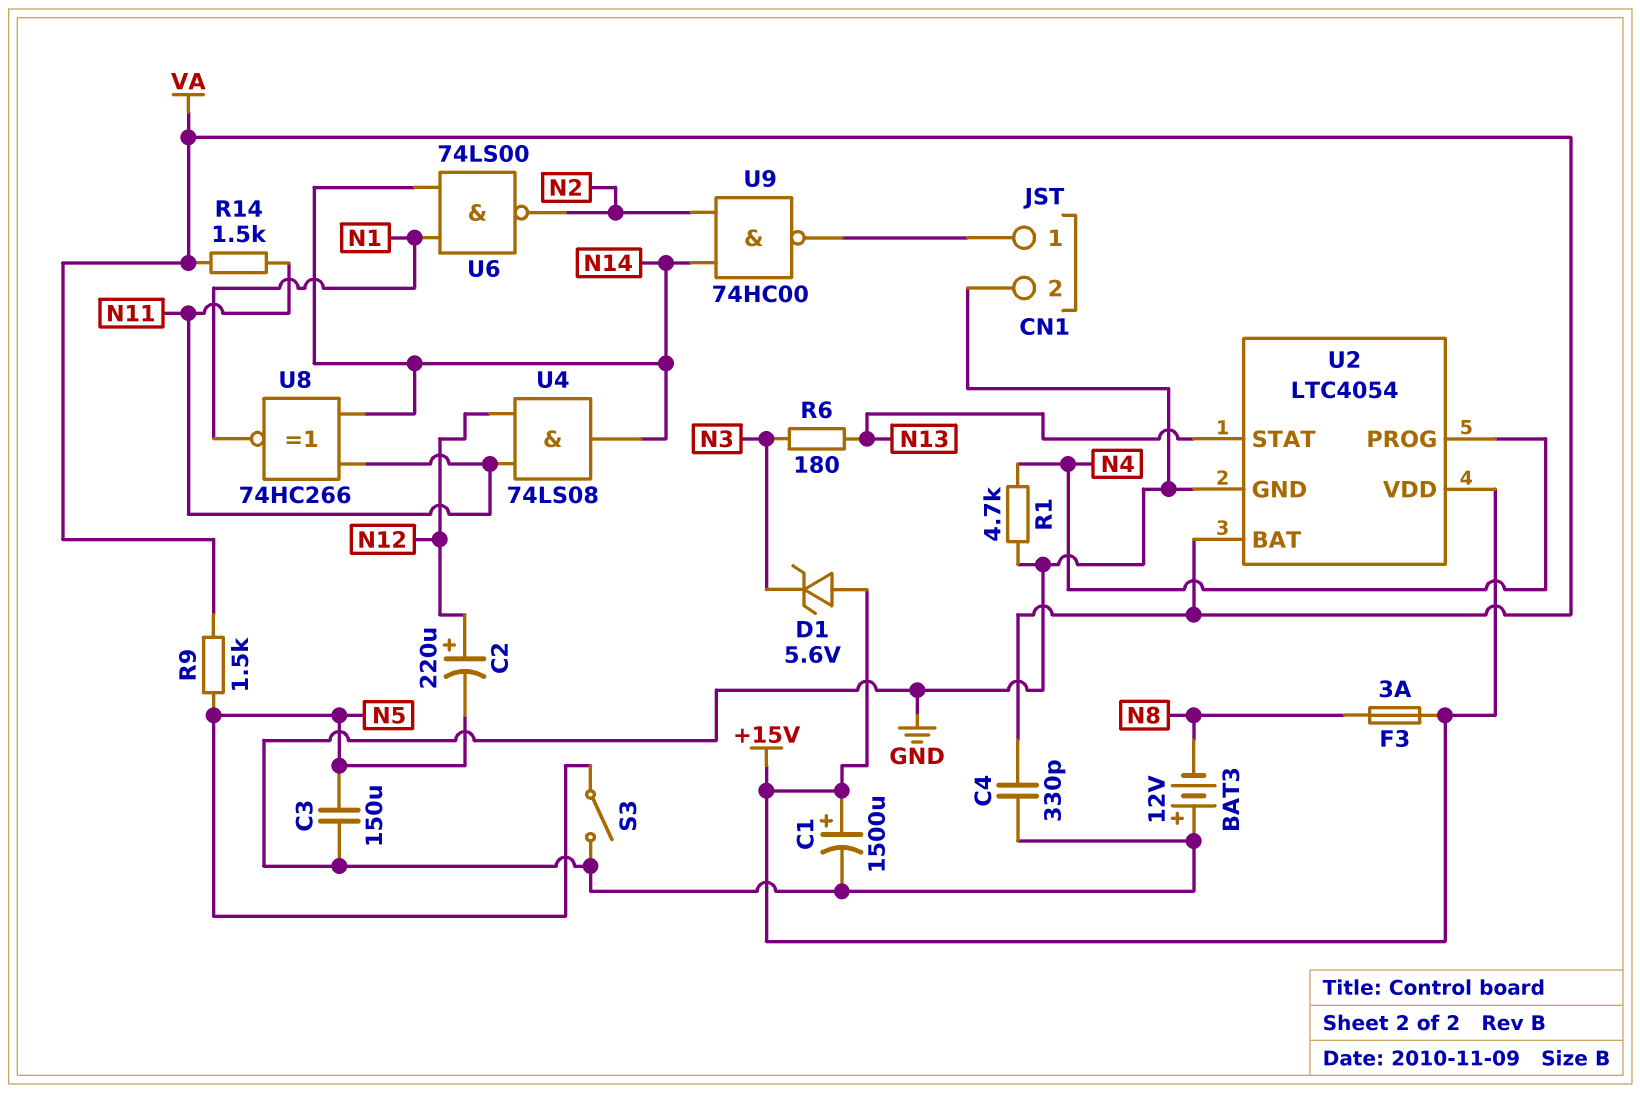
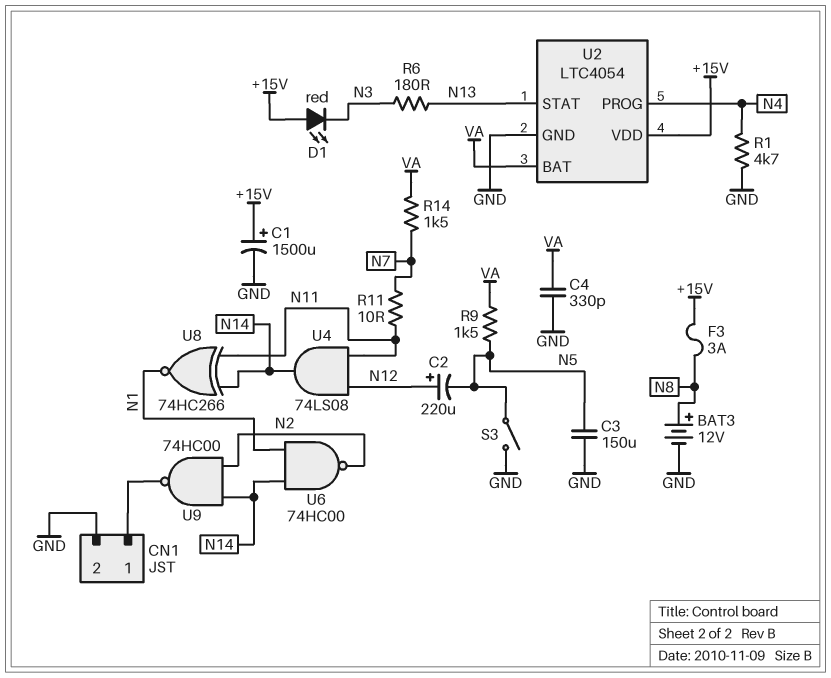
BAT3: 12V (plus GND, minus N8) -> 12V (plus N8, minus GND)
D1: zener 5.6V (A +15V, K N3) -> LED red (A +15V, K N3)
R11: none -> 10 (N7, N11)
R14: 1.5k (N11, VA) -> 1.5k (N7, VA)
U6: NAND 74LS00 (in N1, in N14, out N2) -> NAND 74HC00 (in N1, in N14, out N2)

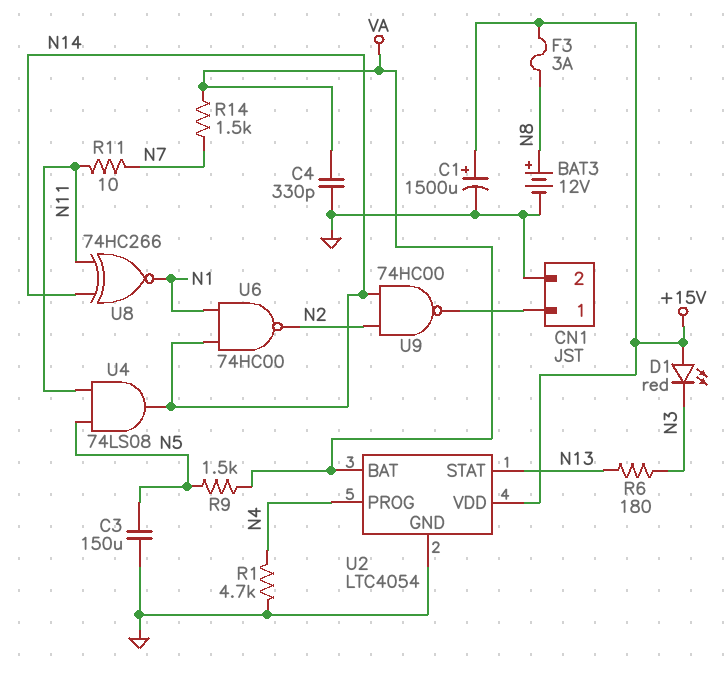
C2: 220uF (plus N12, minus N5) -> none
S3: switch (GND, N5) -> none
U4: AND 74LS08 (in N11, in N12, out N14) -> AND 74LS08 (in N5, in N11, out N14)

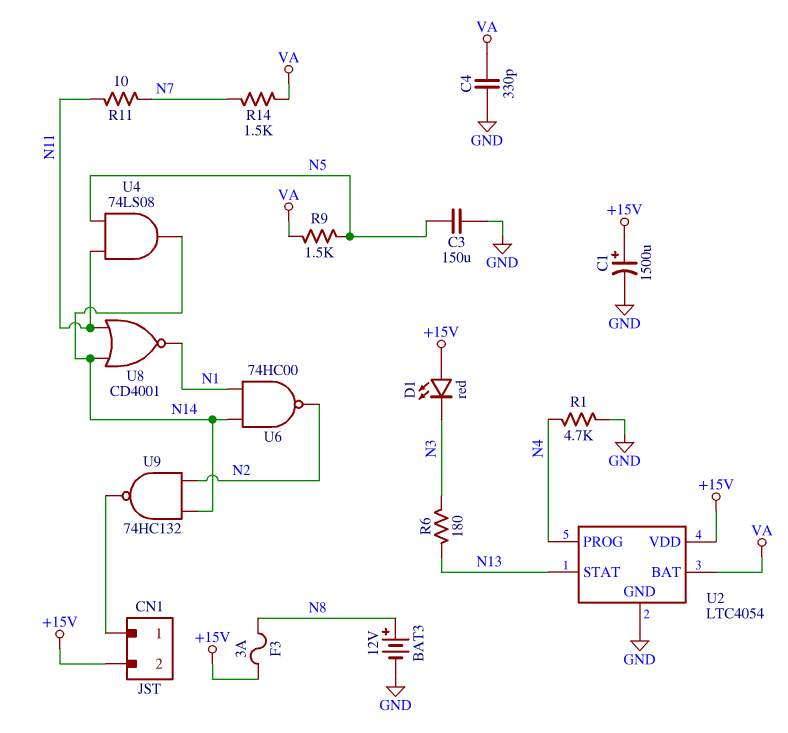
CN1 pin 2: GND -> +15V
U8: XNOR 74HC266 (in N11, in N14, out N1) -> NOR CD4001 (in N11, in N14, out N1)
U9: NAND 74HC00 (in N2, in N14, out CN1/1) -> NAND 74HC132 (in N2, in N14, out CN1/1)

